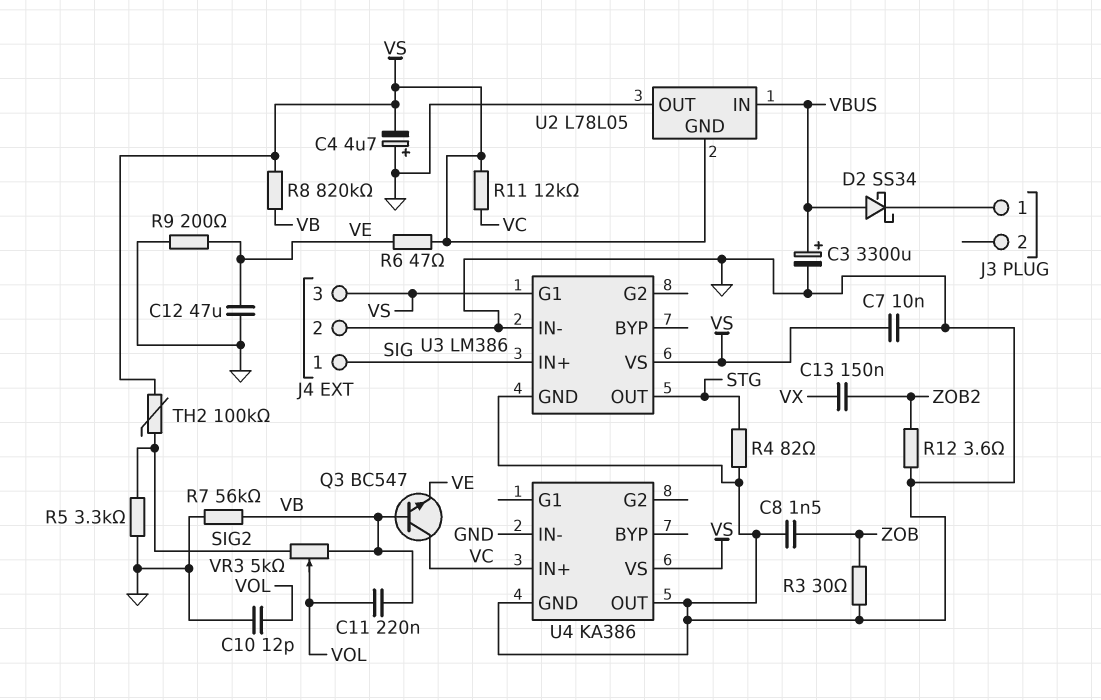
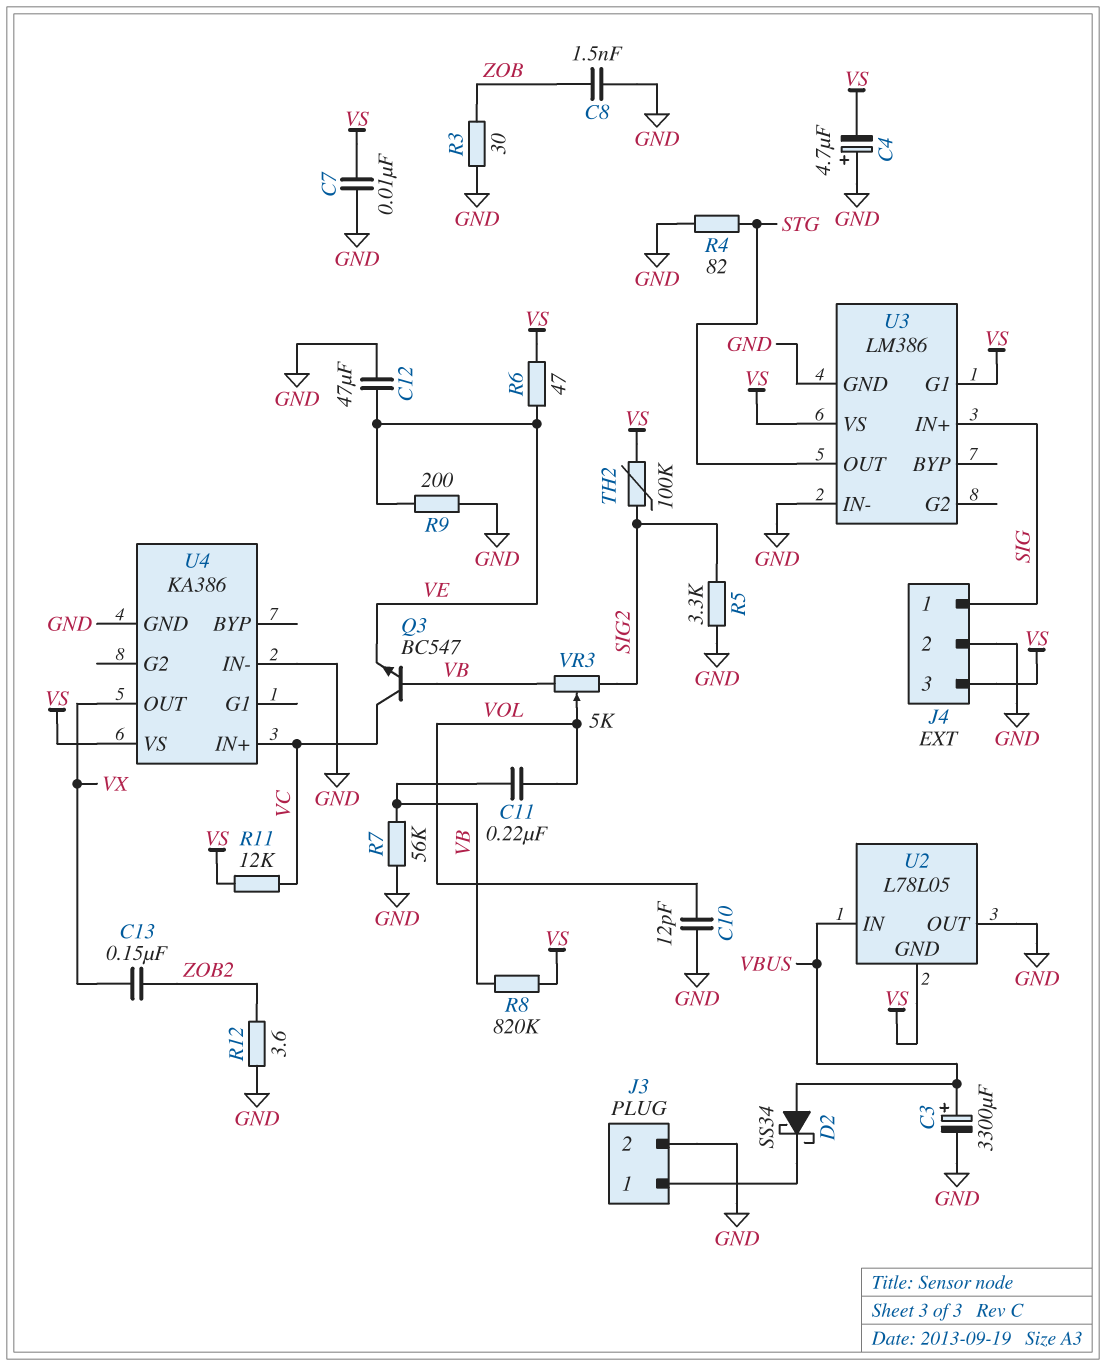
J3 pin 2: none -> GND
U4 pin OUT: GND -> VX

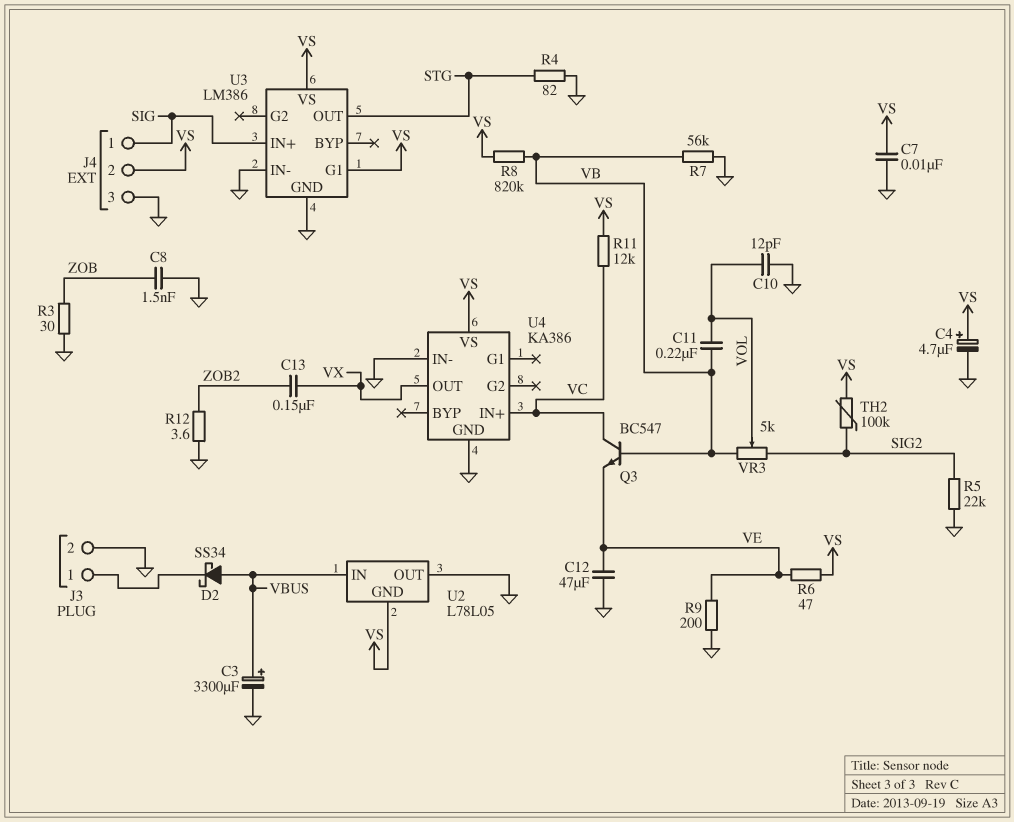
C4: 4.7uF (plus GND, minus VS) -> 4.7uF (plus VS, minus GND)
J4 pin 2: GND -> VS
J4 pin 3: VS -> GND
R5: 3.3k (GND, SIG2) -> 22k (GND, SIG2)

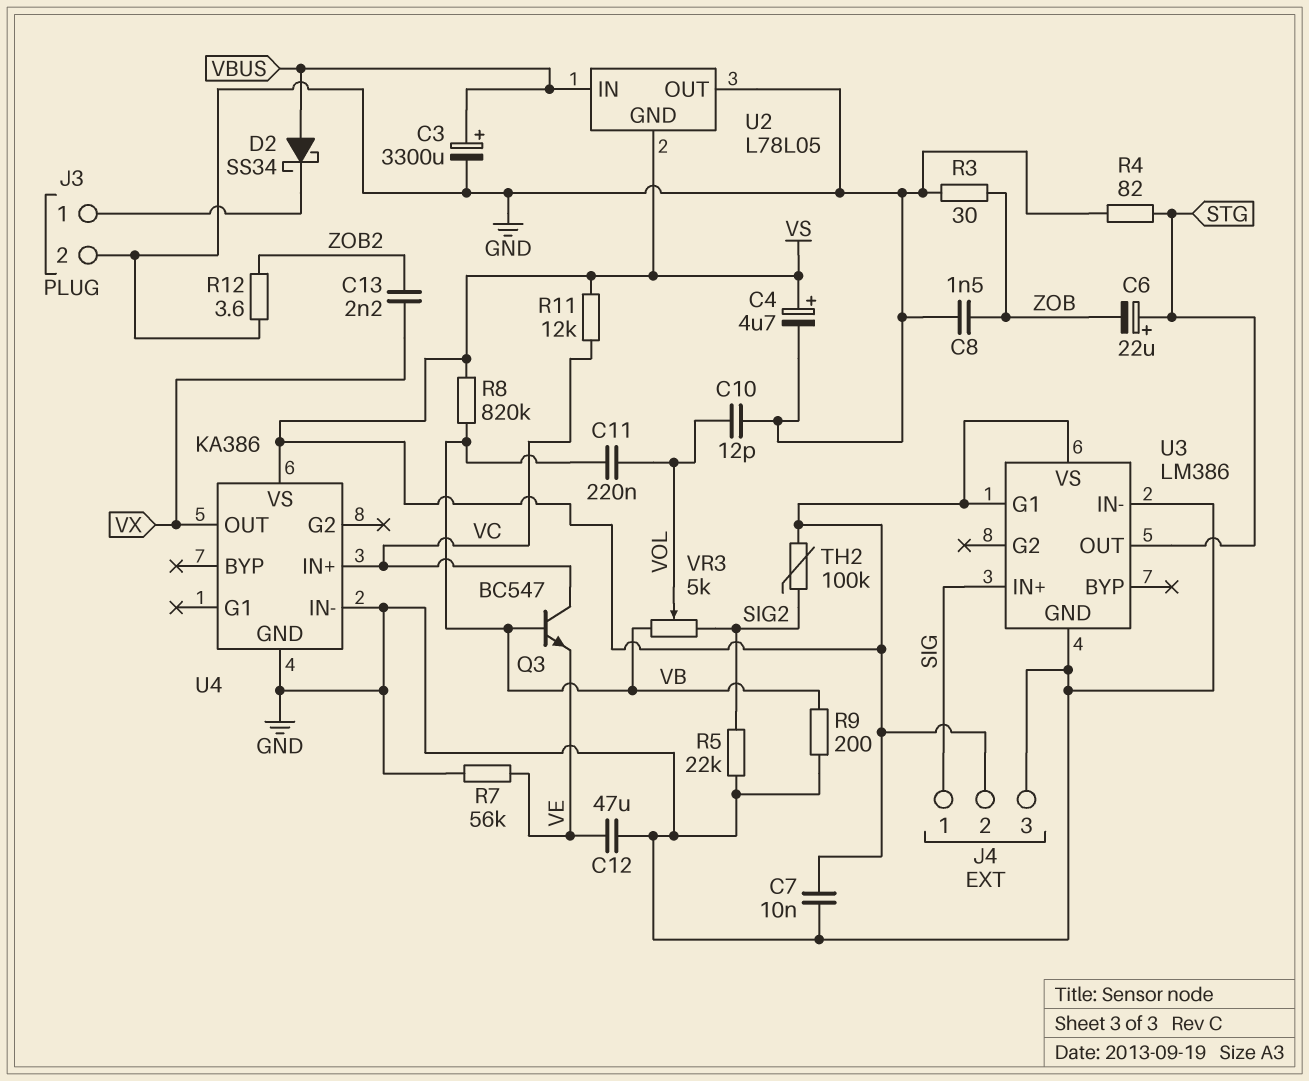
C6: none -> 22uF (plus STG, minus ZOB)
C13: 150nF (VX, ZOB2) -> 2.2nF (VX, ZOB2)
R6: 47 (VE, VS) -> none
R7: 56k (GND, VB) -> 56k (GND, VE)
R9: 200 (GND, VE) -> 200 (GND, VB)

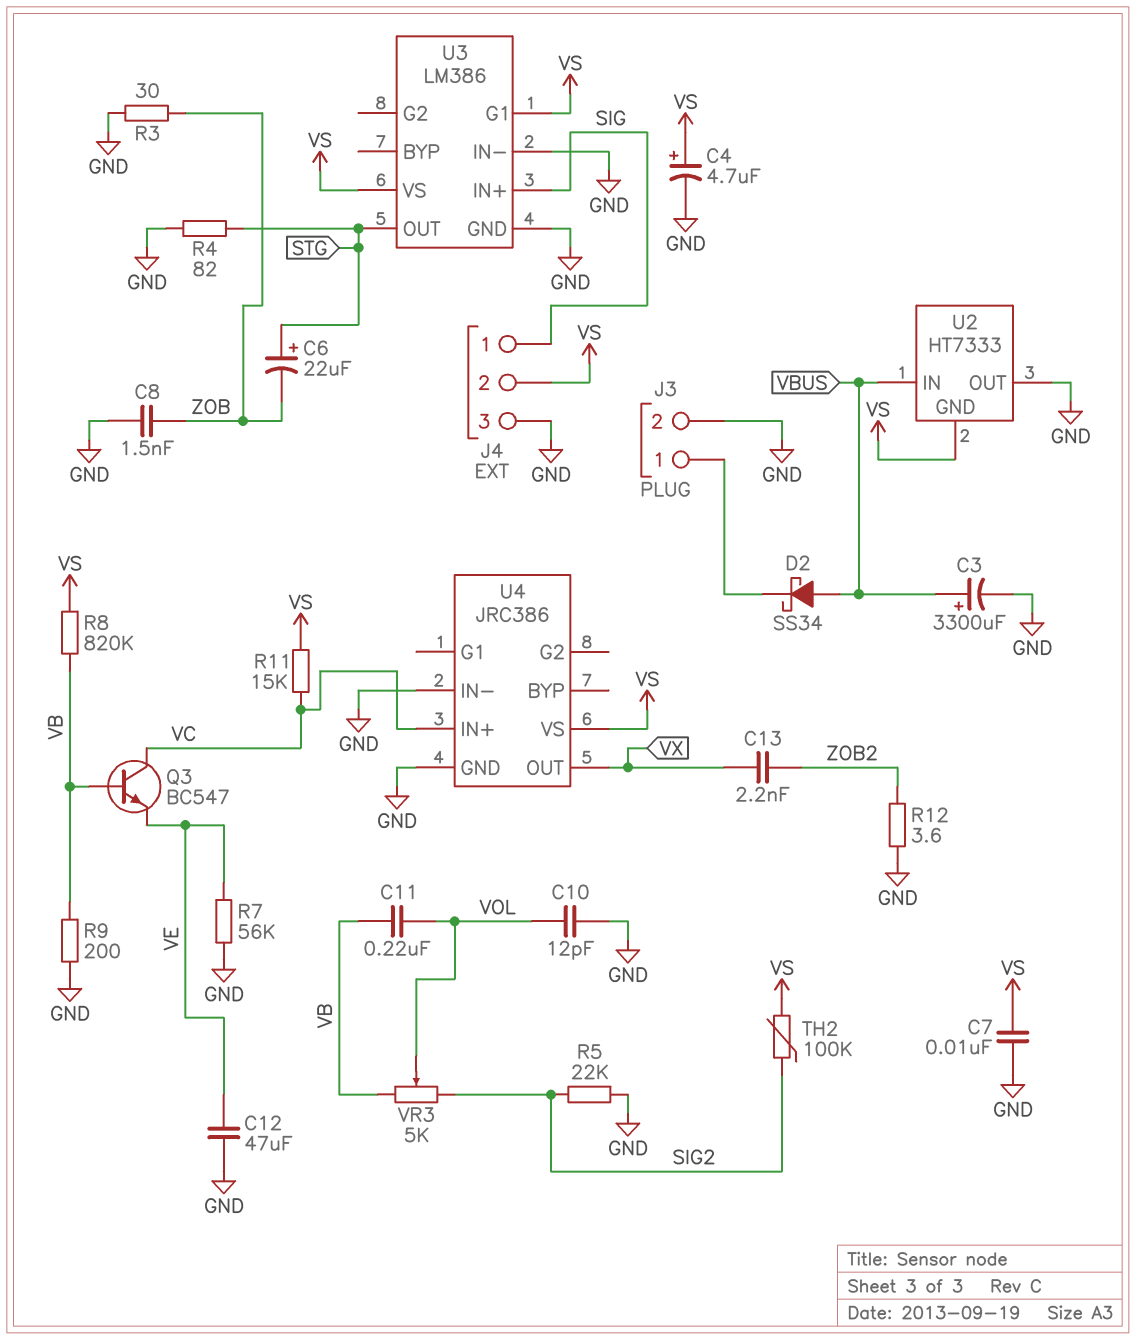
R11: 12k (VC, VS) -> 15k (VC, VS)
U2: L78L05 -> HT7333
U4: KA386 -> JRC386

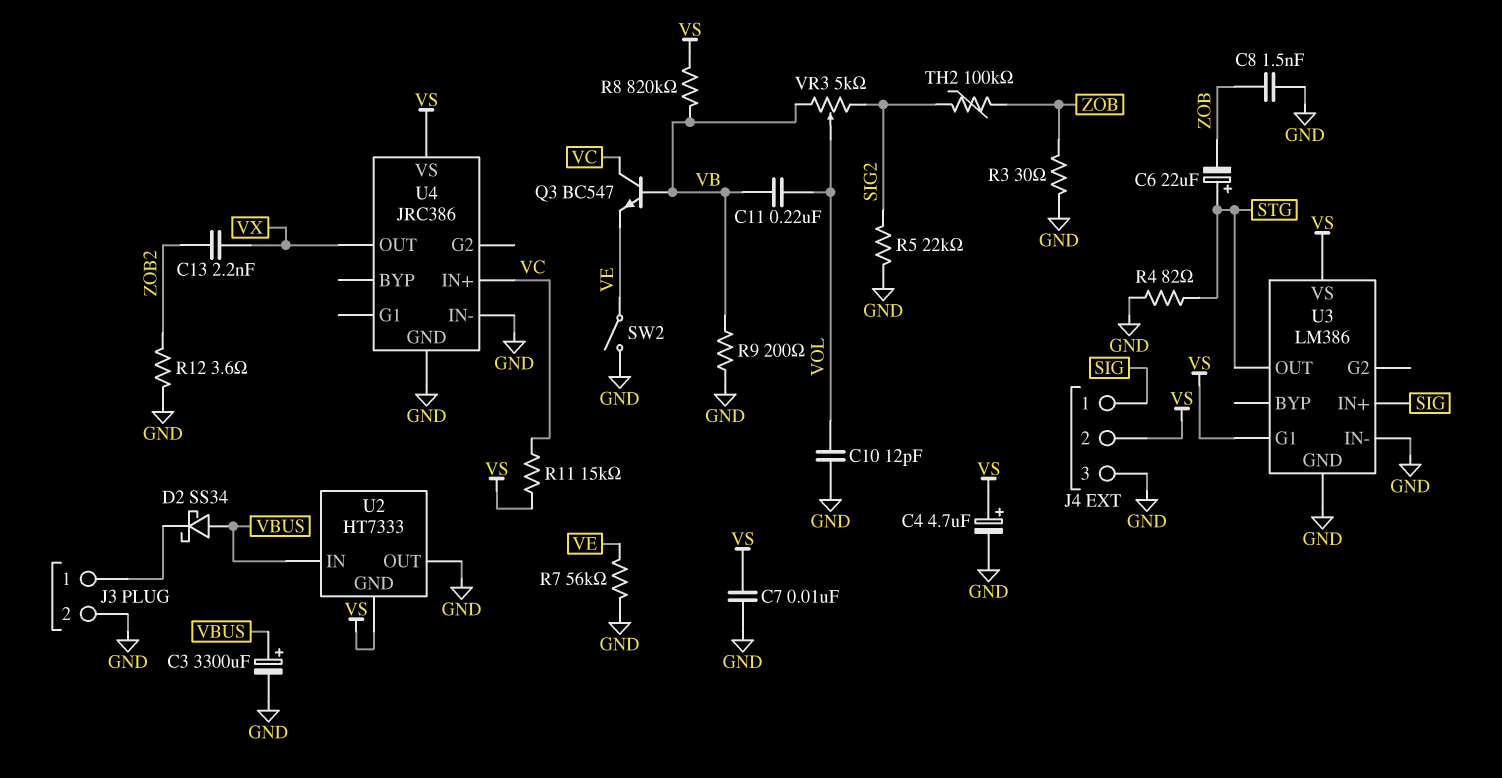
C12: 47uF (GND, VE) -> none
SW2: none -> switch (GND, VE)
TH2: 100k (SIG2, VS) -> 100k (SIG2, ZOB)

